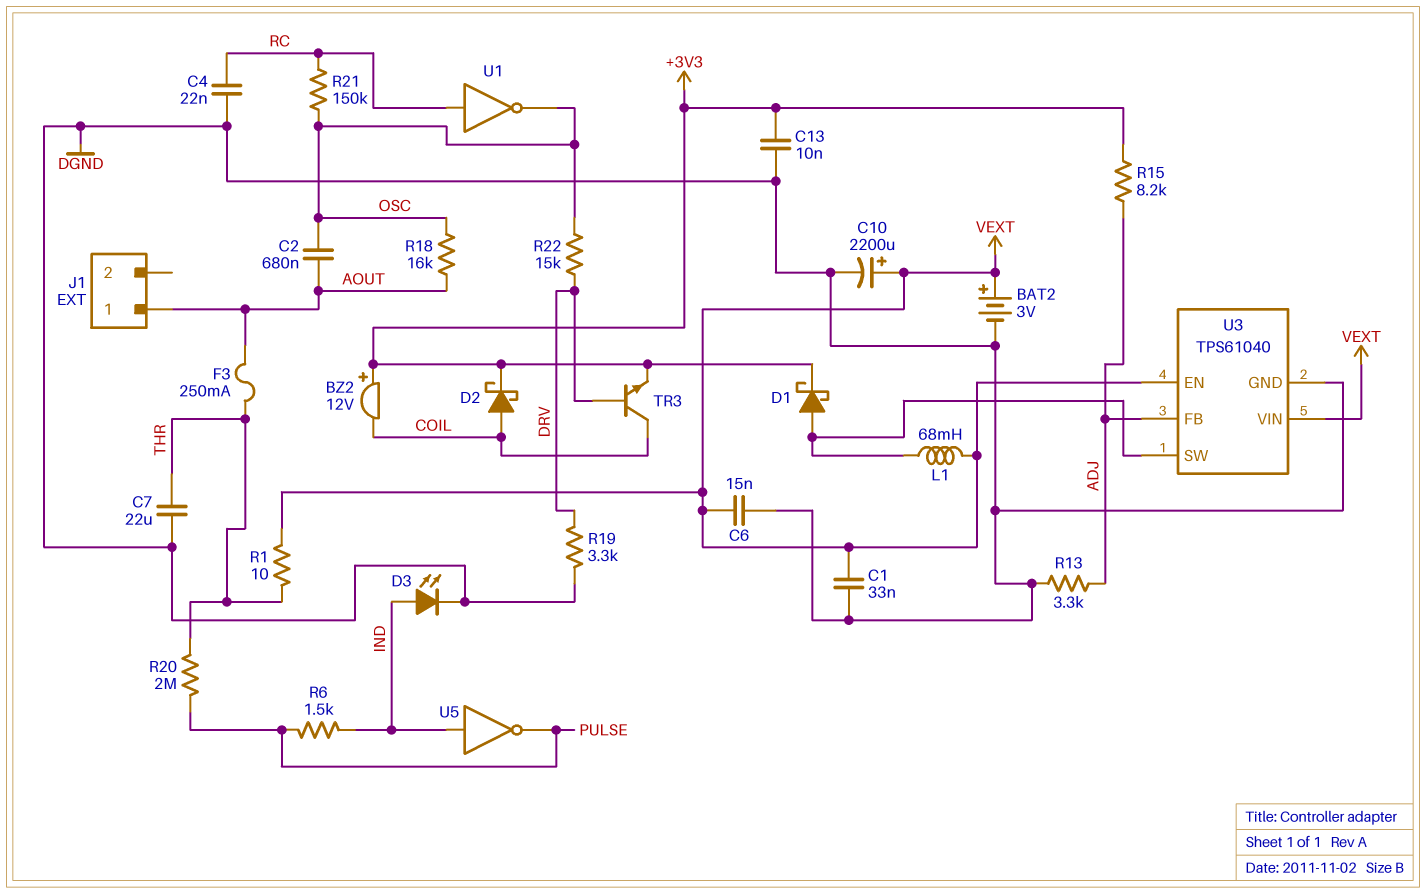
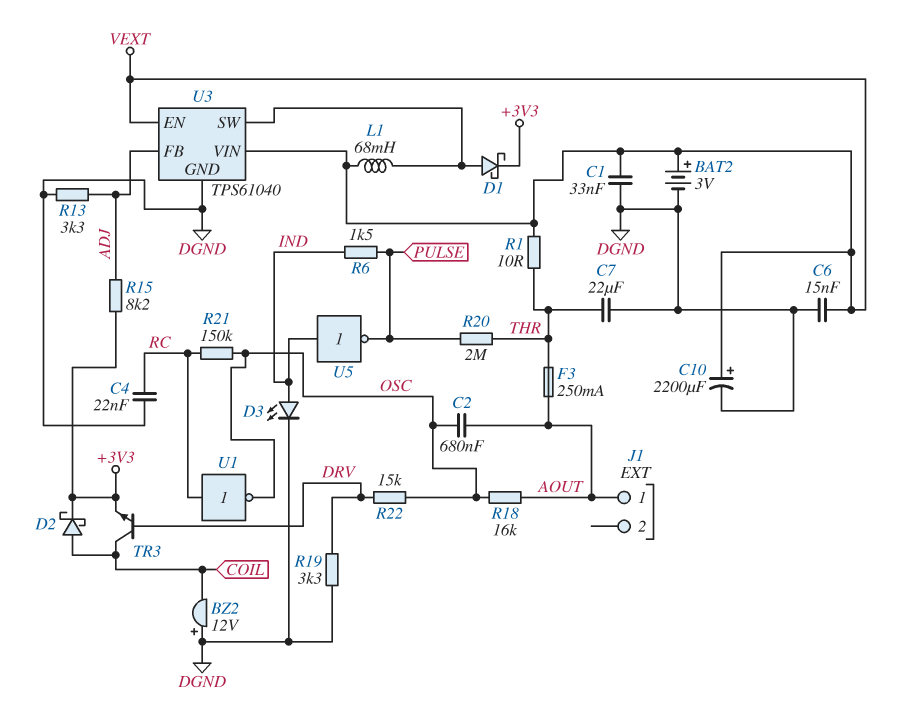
BZ2: buzzer 12V (plus +3V3, minus COIL) -> buzzer 12V (plus DGND, minus COIL)
C13: 10nF (+3V3, DGND) -> none

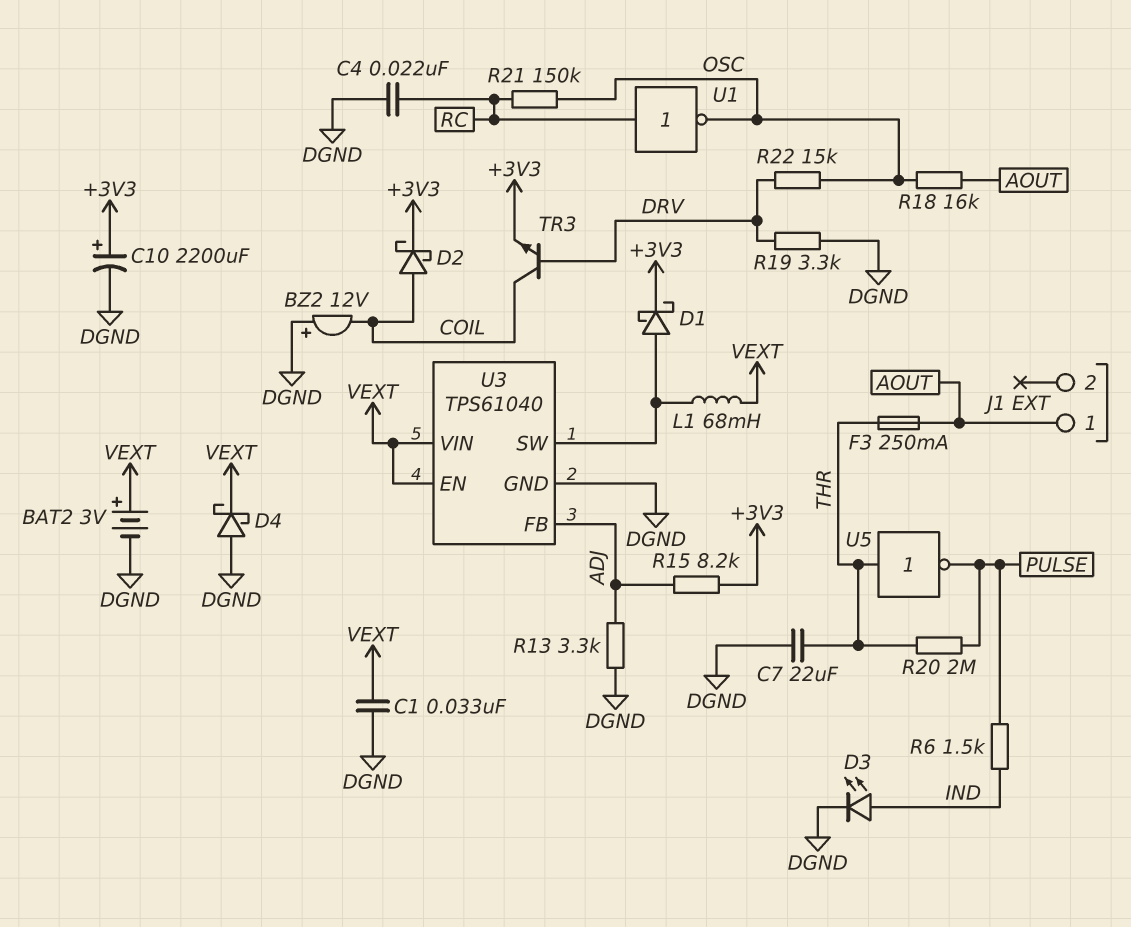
C2: 680nF (AOUT, OSC) -> none
C6: 15nF (DGND, VEXT) -> none
C10: 2200uF (plus VEXT, minus DGND) -> 2200uF (plus +3V3, minus DGND)
D4: none -> schottky (A DGND, K VEXT)
R1: 10 (THR, VEXT) -> none
U5: NOT (in IND, out PULSE) -> NOT (in THR, out PULSE)

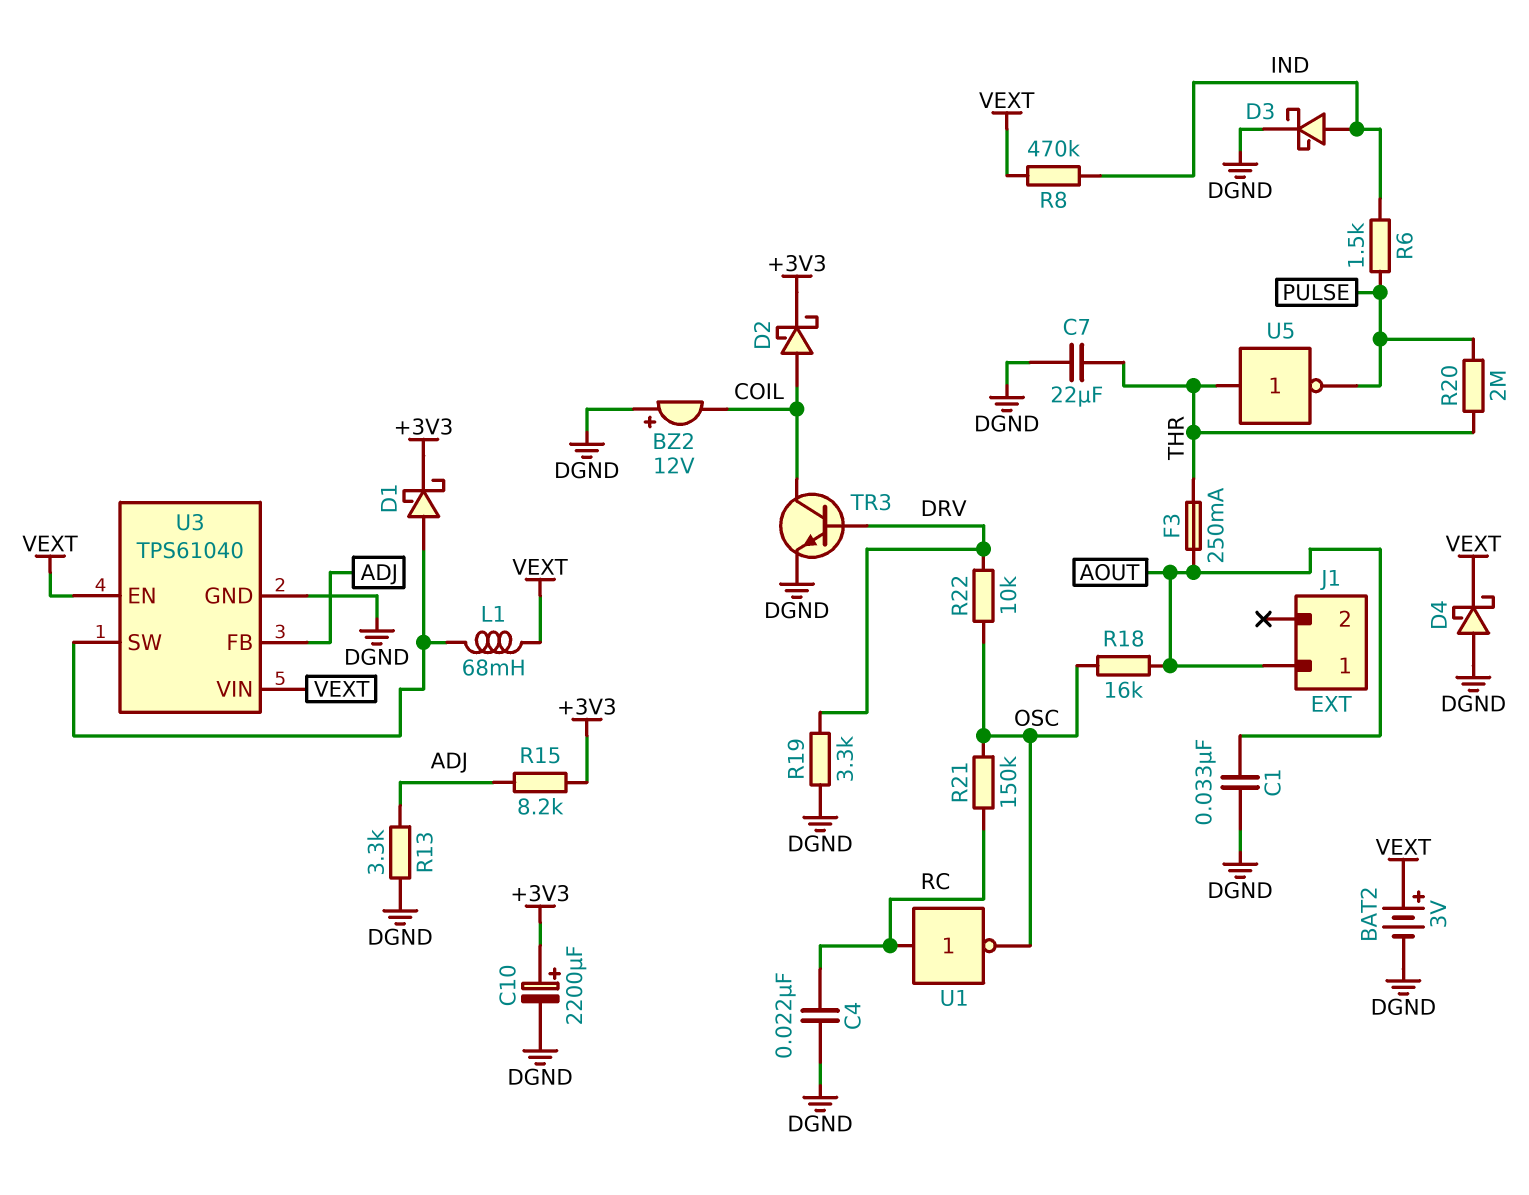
C1: 33nF (DGND, VEXT) -> 33nF (AOUT, DGND)
D3: LED (A IND, K DGND) -> schottky (A IND, K DGND)
R8: none -> 470k (IND, VEXT)
R22: 15k (DRV, OSC) -> 10k (DRV, OSC)
TR3: NPN (B DRV, C COIL, E +3V3) -> NPN (B DRV, C COIL, E DGND)

